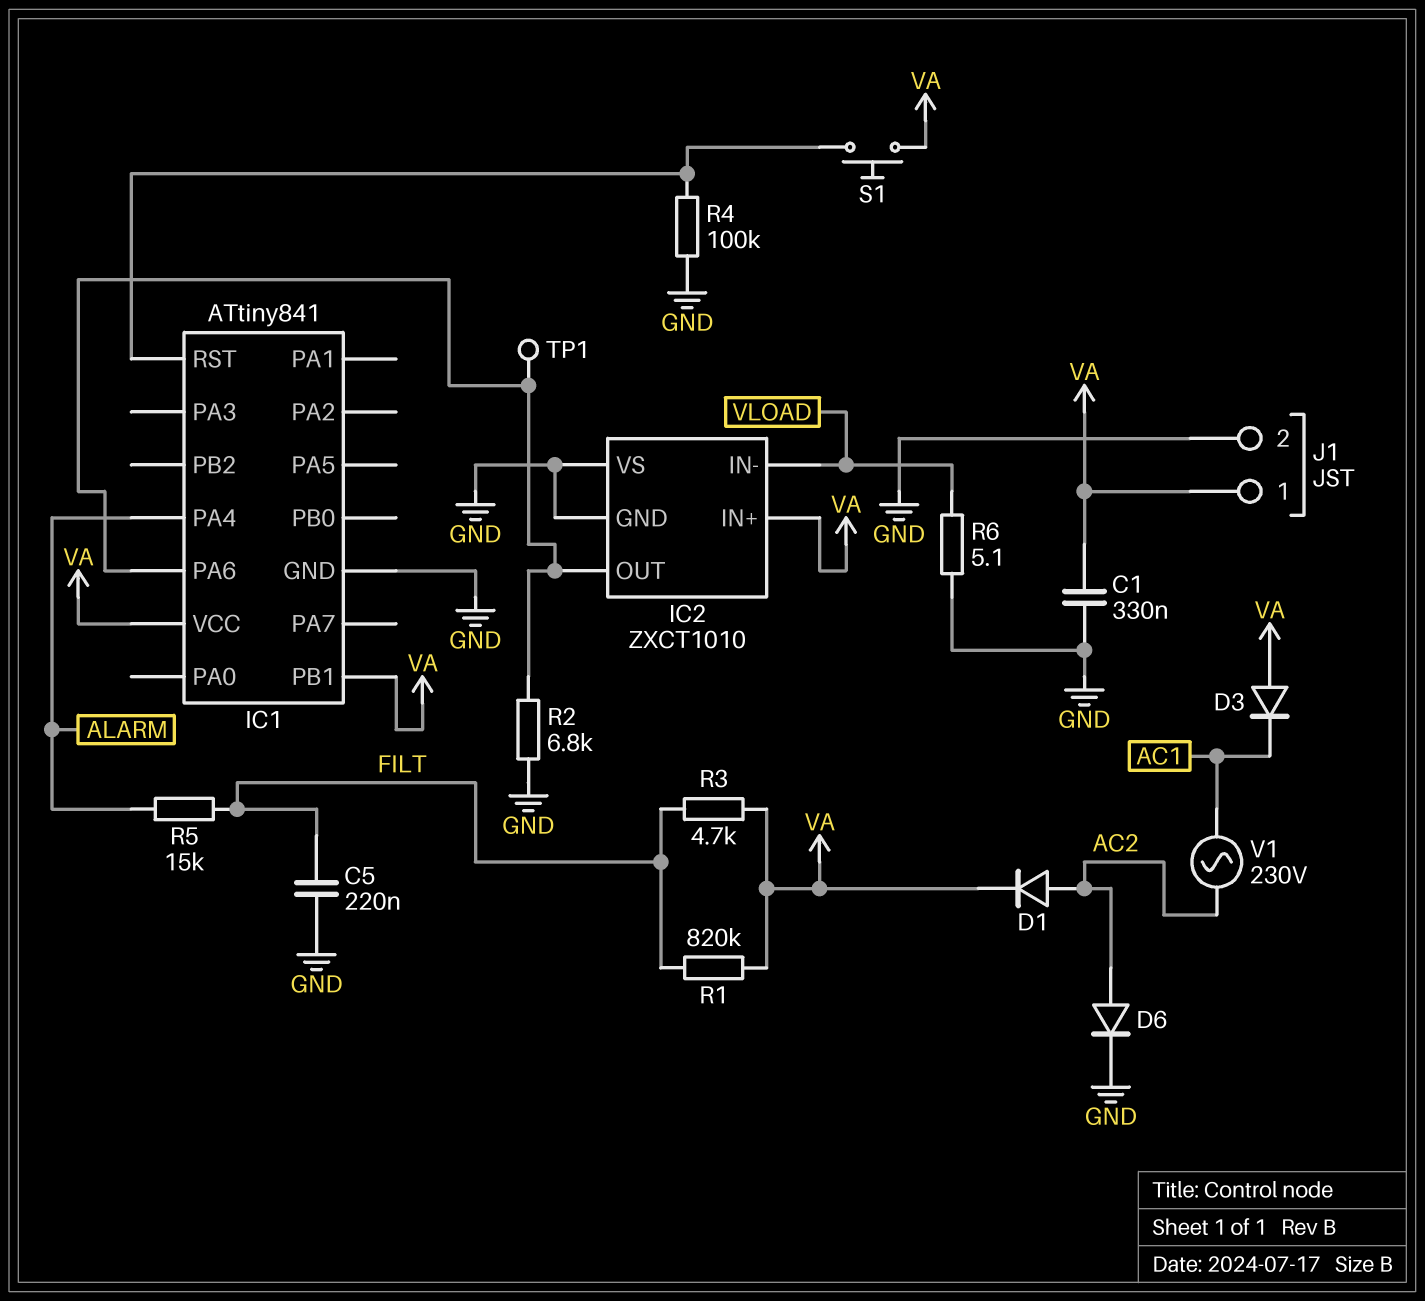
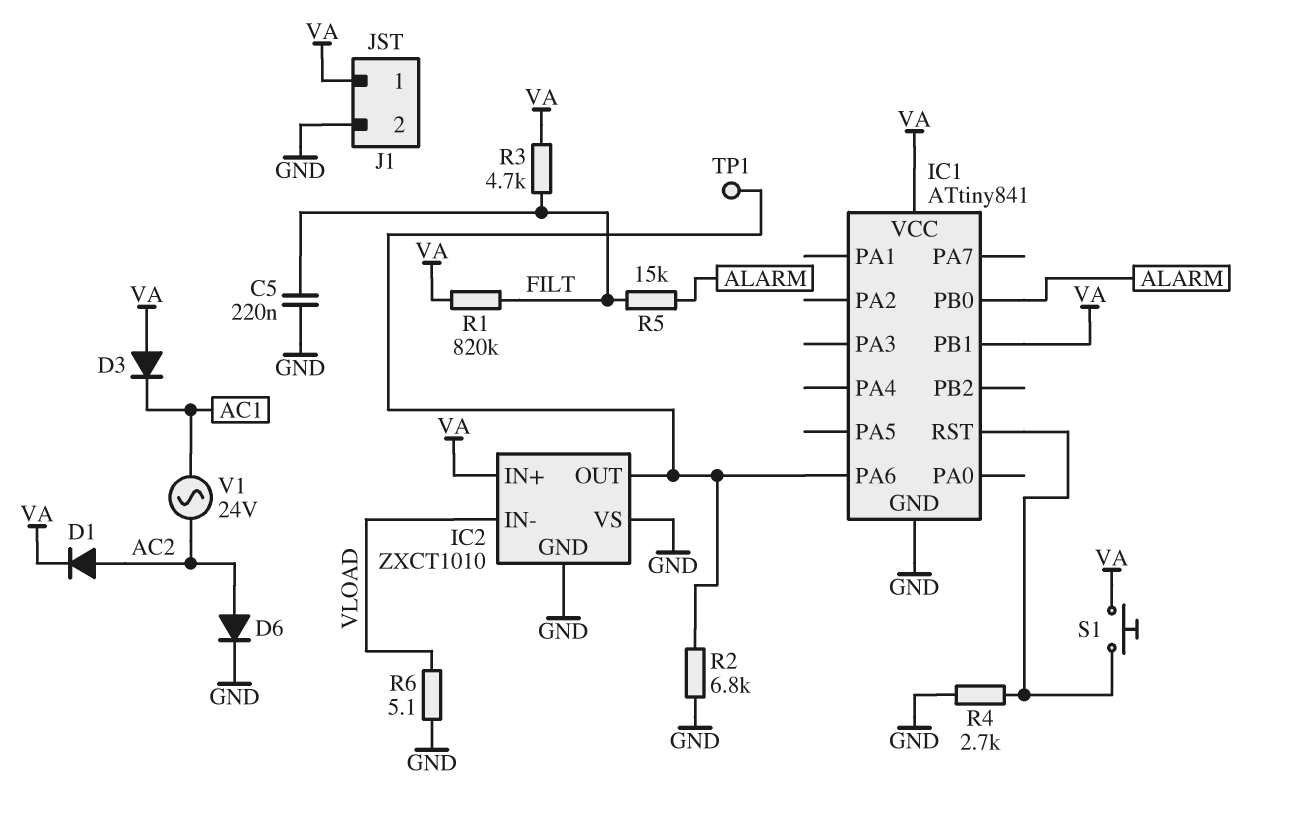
C1: 330nF (GND, VA) -> none
IC1 pin PA4: ALARM -> none
IC1 pin PB0: none -> ALARM
R4: 100k (GND, IC1/RST) -> 2.7k (GND, IC1/RST)
V1: AC 230V (AC1, AC2) -> AC 24V (AC1, AC2)

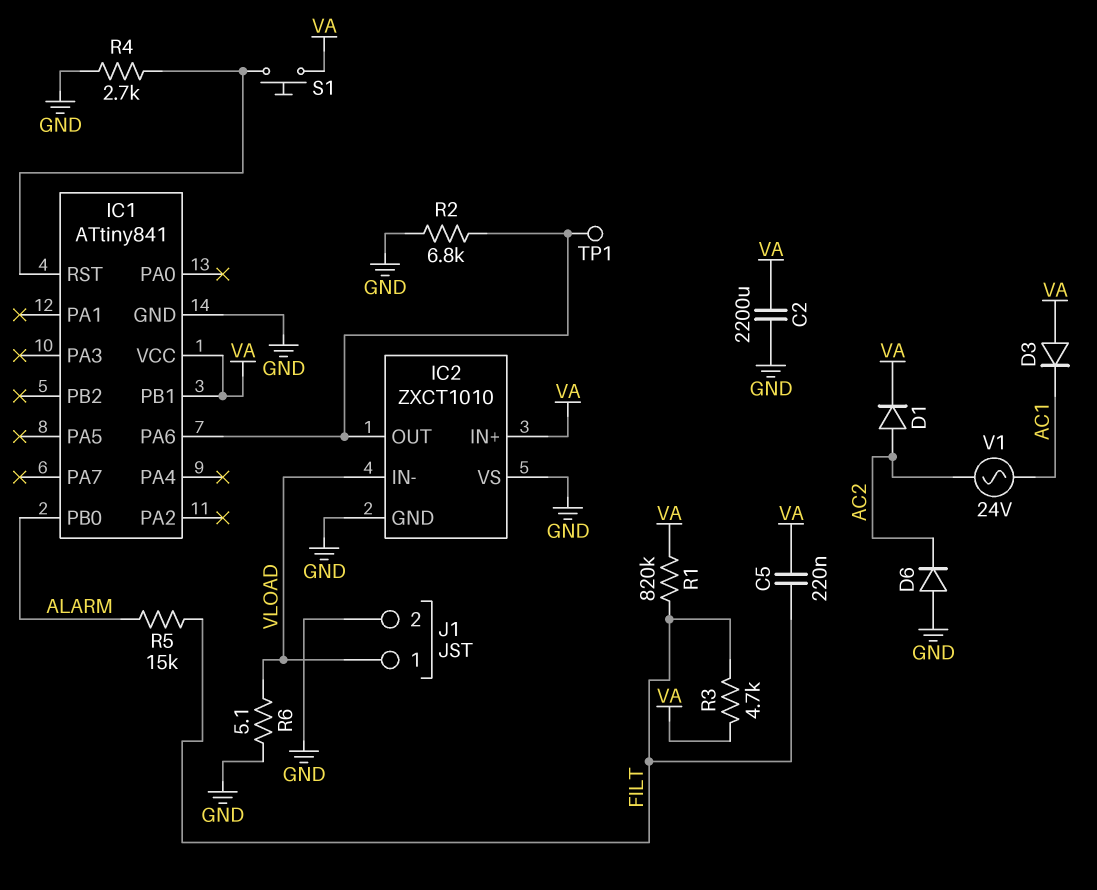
C2: none -> 2200uF (GND, VA)
C5: 220nF (FILT, GND) -> 220nF (FILT, VA)
D6: diode (A AC2, K GND) -> diode (A GND, K AC2)
J1 pin 1: VA -> VLOAD

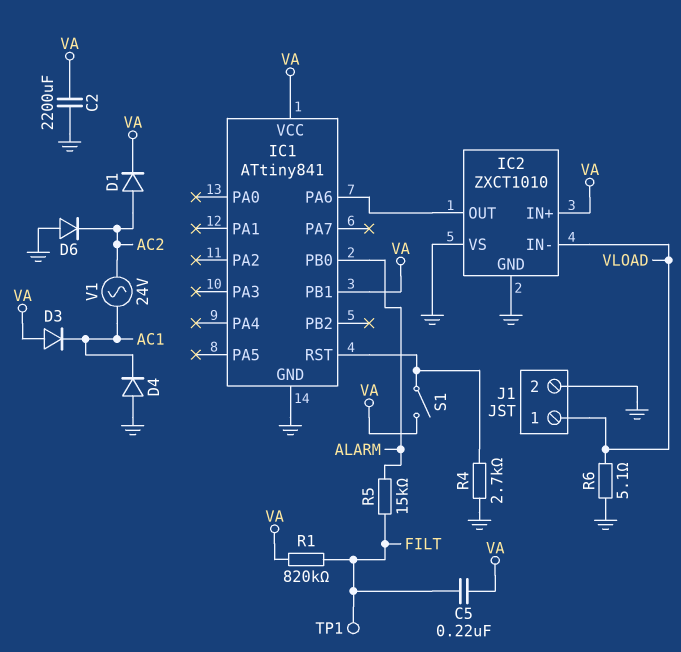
D4: none -> diode (A GND, K AC1)
R2: 6.8k (GND, IC1/PA6) -> none
R3: 4.7k (FILT, VA) -> none
S1: button (IC1/RST, VA) -> switch (IC1/RST, VA)
TP1: test point (IC1/PA6) -> test point (FILT)

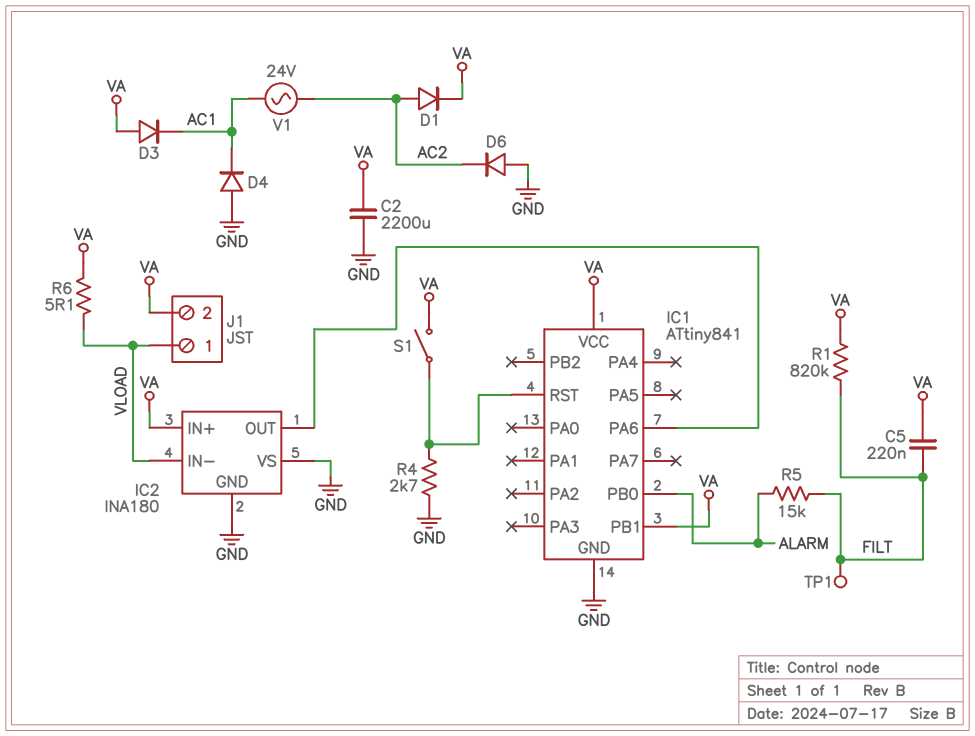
IC2: ZXCT1010 -> INA180
J1 pin 2: GND -> VA
R6: 5.1 (GND, VLOAD) -> 5.1 (VA, VLOAD)

